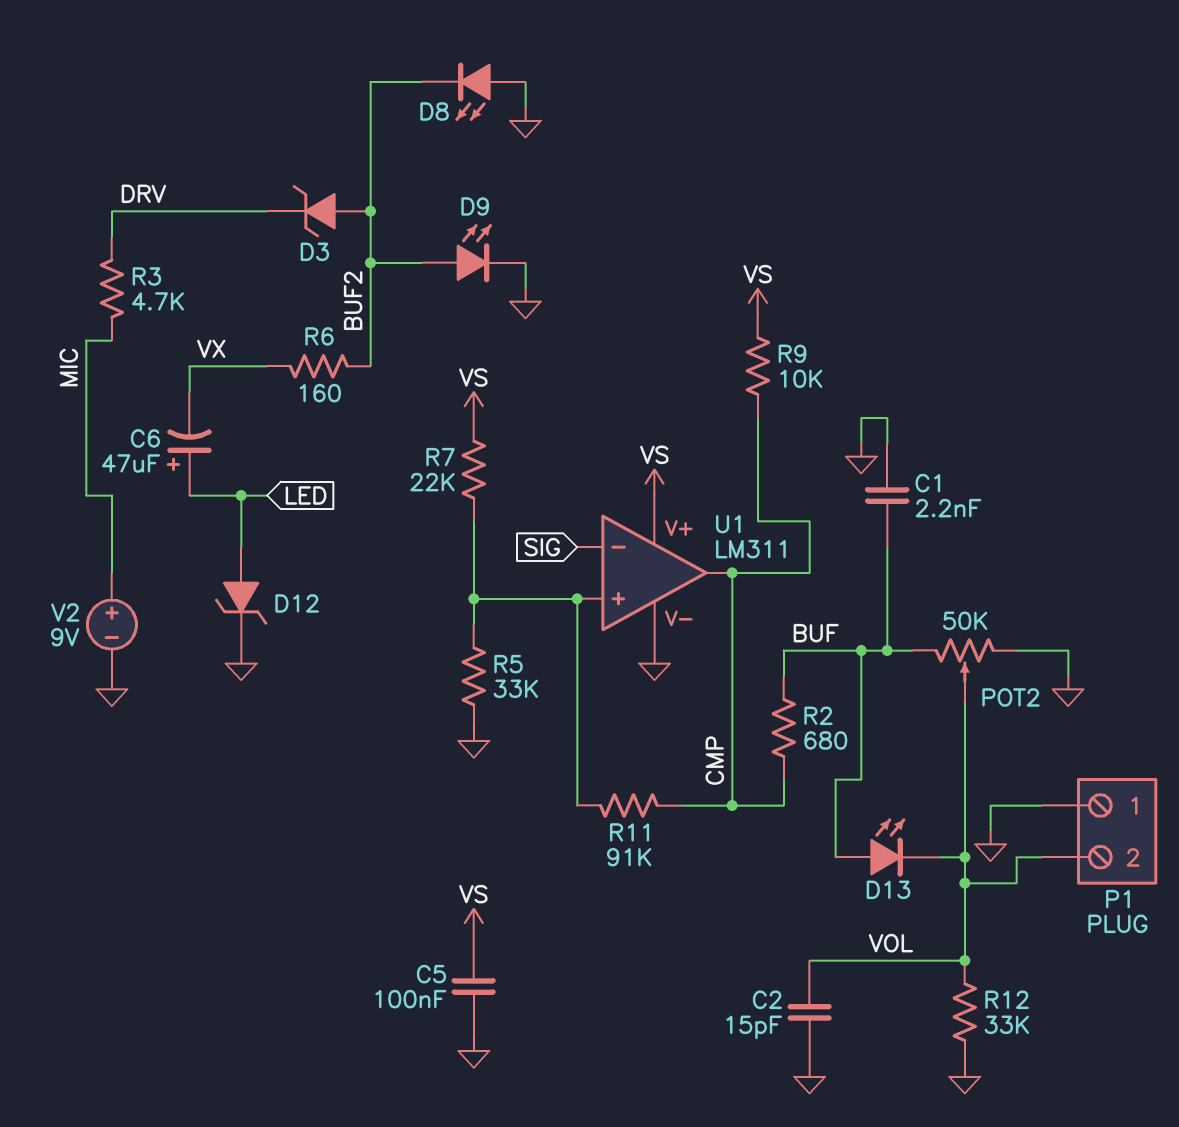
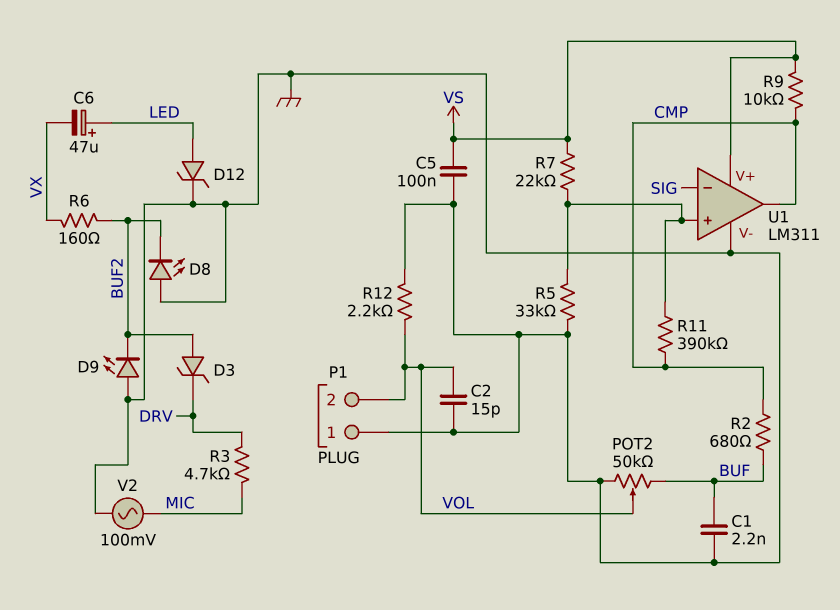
D9: LED (A BUF2, K GND) -> LED (A GND, K BUF2)
D13: LED (A BUF, K VOL) -> none
R11: 91k (CMP, U1/in+) -> 390k (CMP, U1/in+)
R12: 33k (GND, VOL) -> 2.2k (GND, VOL)
V2: 9V (plus MIC, minus GND) -> AC 100mV (GND, MIC)

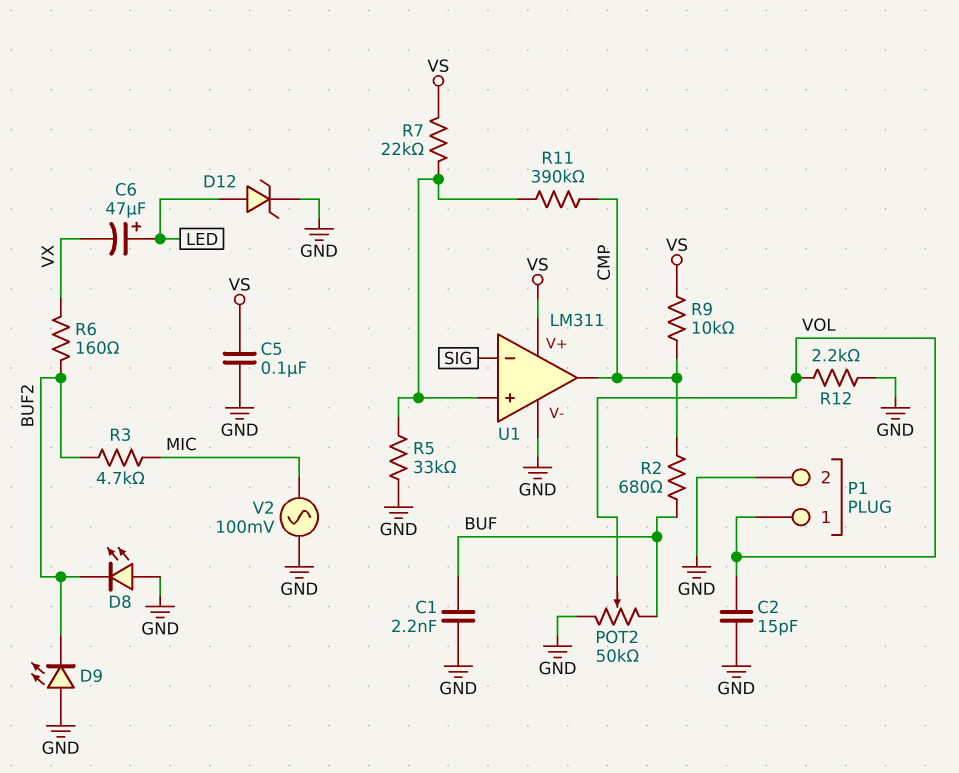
D3: zener (A BUF2, K DRV) -> none
P1 pin 1: GND -> VOL
P1 pin 2: VOL -> GND
R3: 4.7k (DRV, MIC) -> 4.7k (BUF2, MIC)

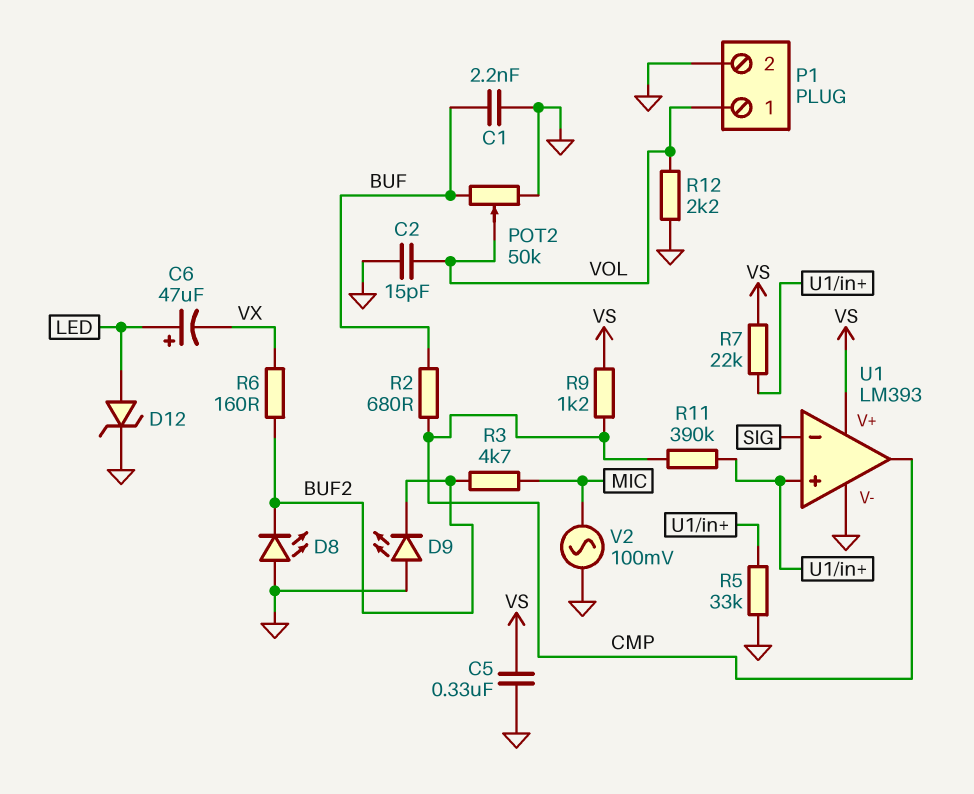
C5: 100nF (GND, VS) -> 330nF (GND, VS)
R9: 10k (CMP, VS) -> 1.2k (CMP, VS)
U1: LM311 -> LM393

